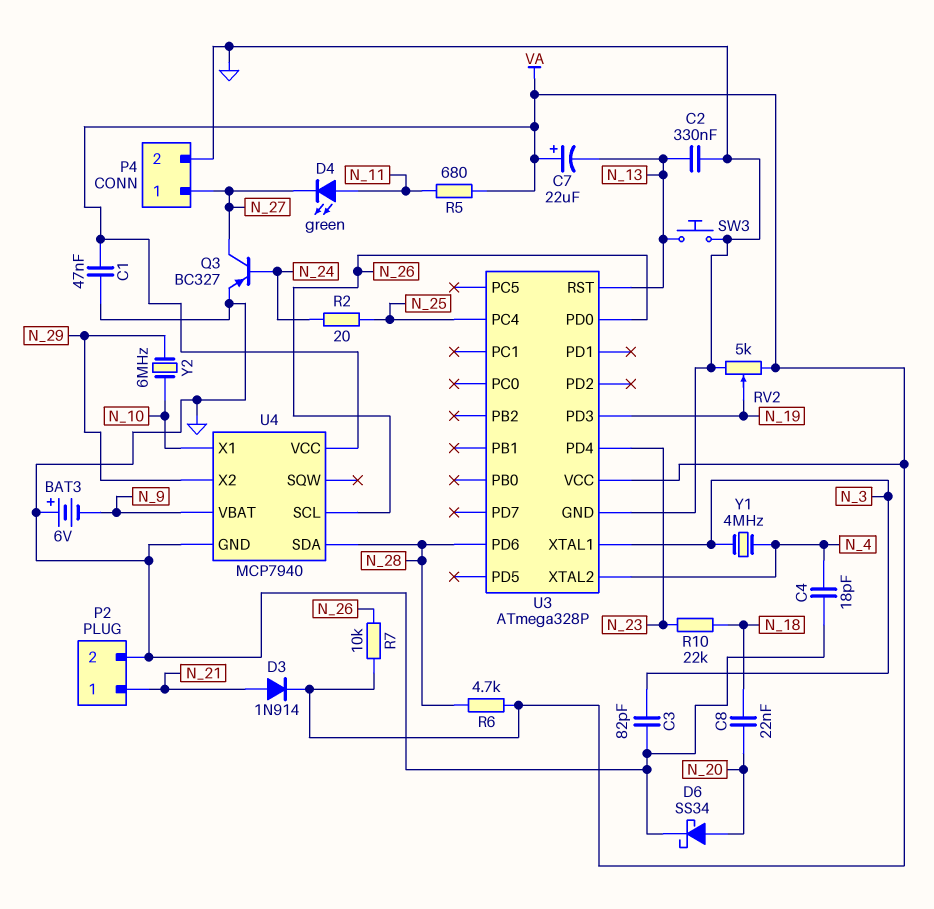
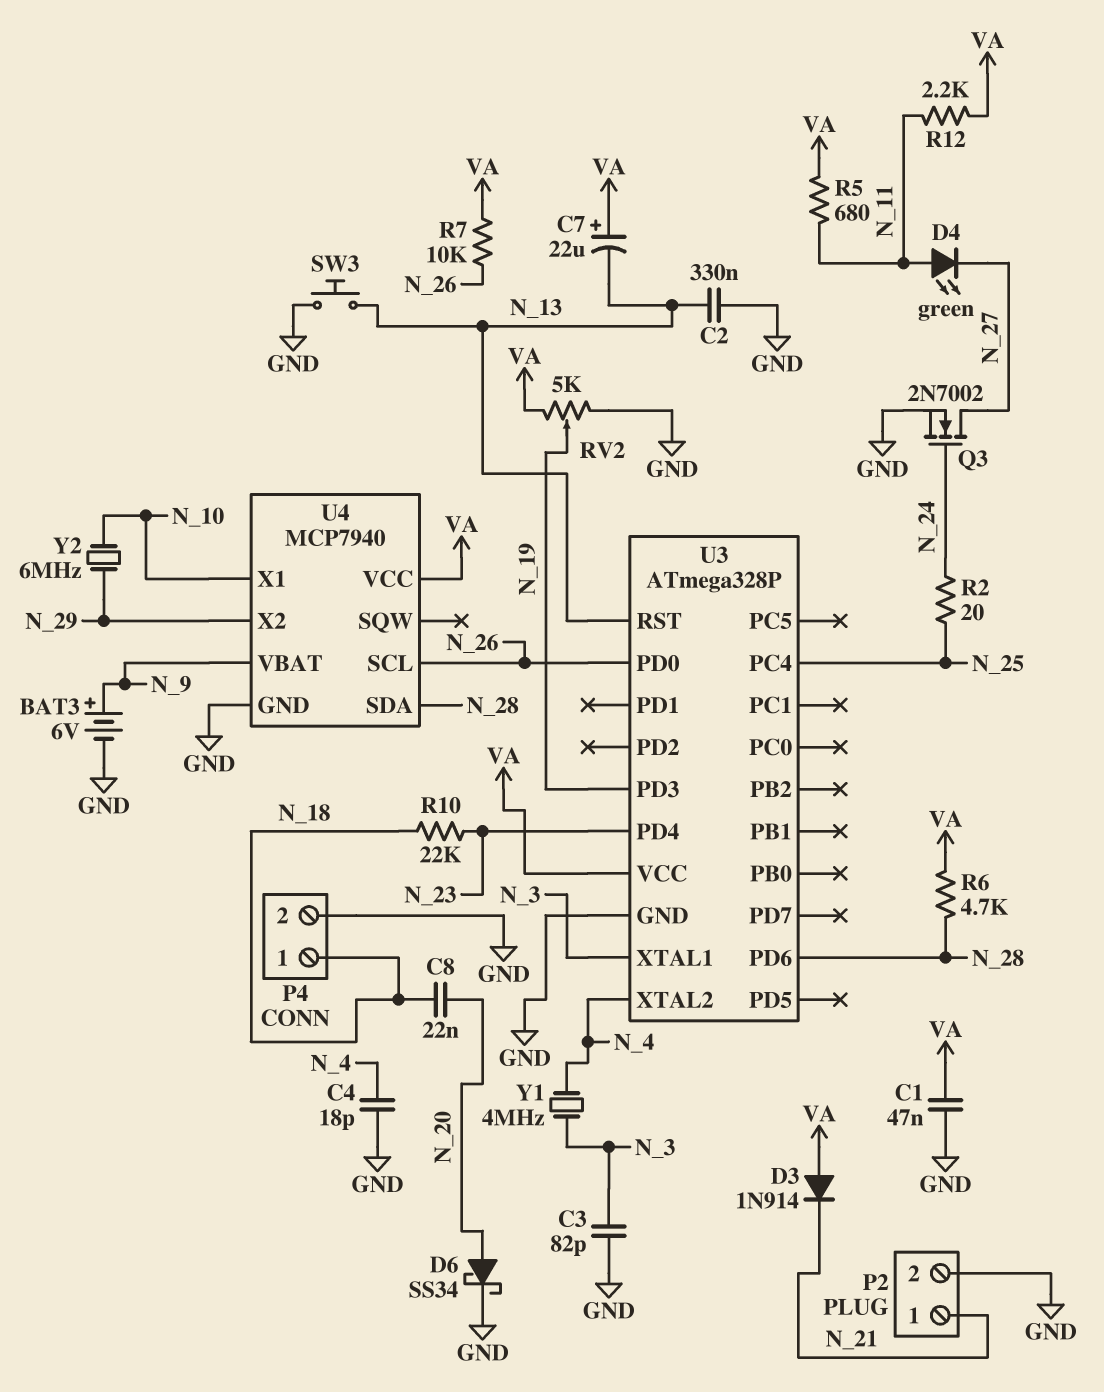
BAT3: 6V (plus GND, minus N_9) -> 6V (plus N_9, minus GND)
D3: diode 1N914 (A N_21, K VA) -> diode 1N914 (A VA, K N_21)
P4 pin 1: N_27 -> N_18
Q3: PNP BC327 (B N_24, C N_27, E GND) -> NMOS 2N7002 (G N_24, D N_27, S GND)
R12: none -> 2.2k (N_11, VA)

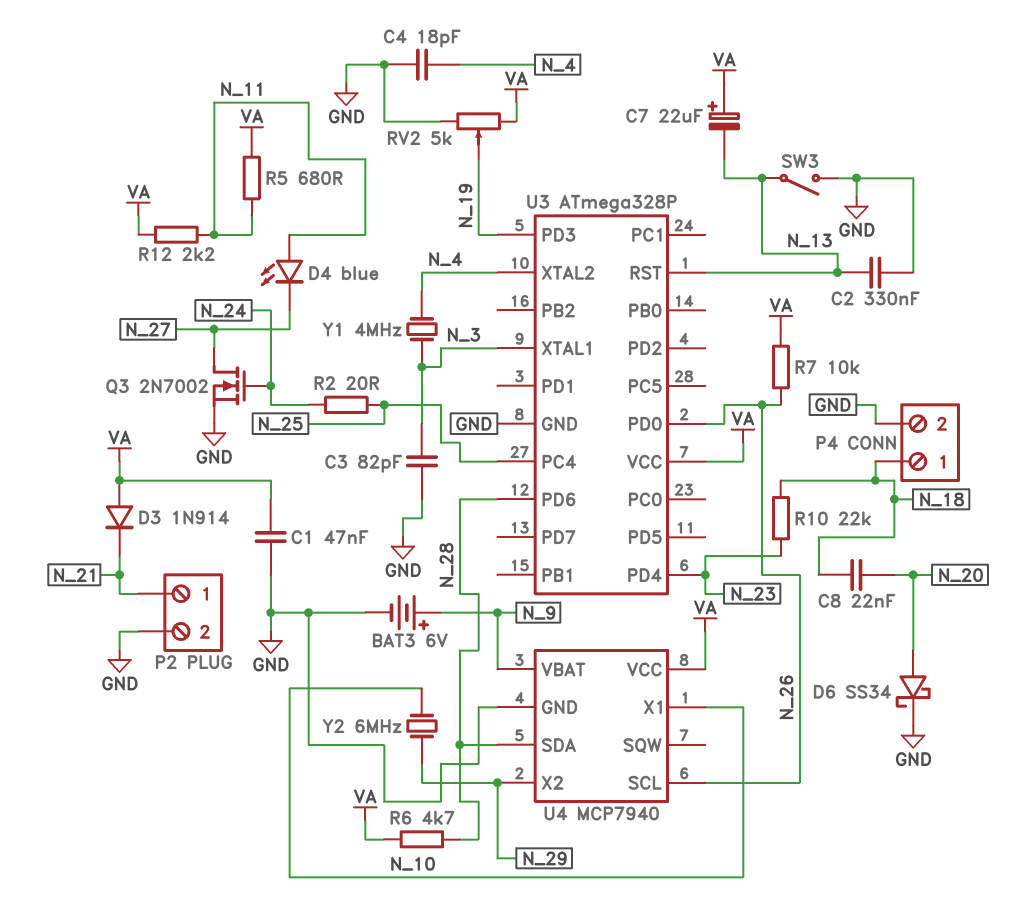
D4: LED green (A N_11, K N_27) -> LED blue (A N_11, K N_27)
SW3: button (GND, N_13) -> switch (GND, N_13)

